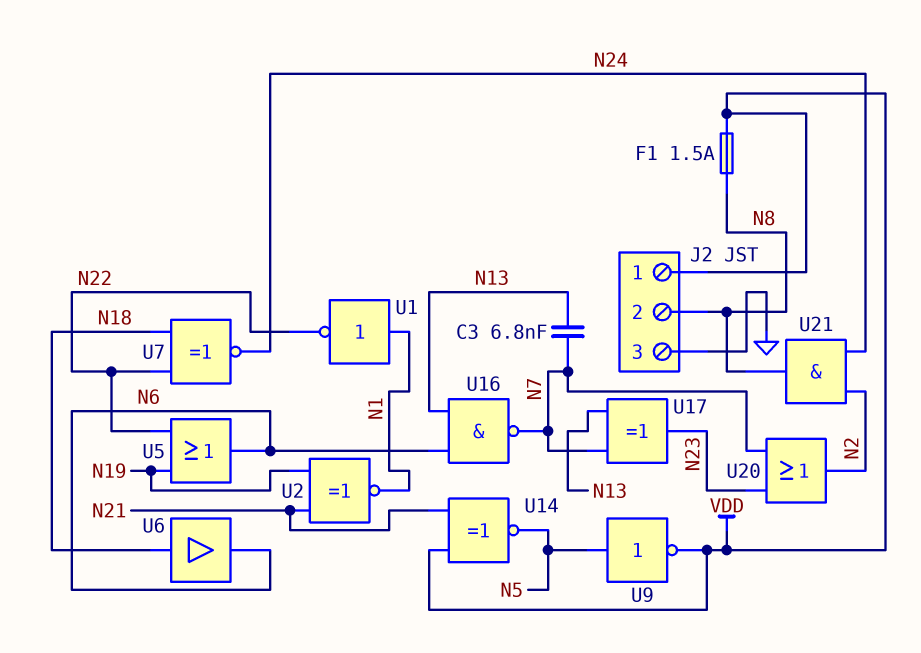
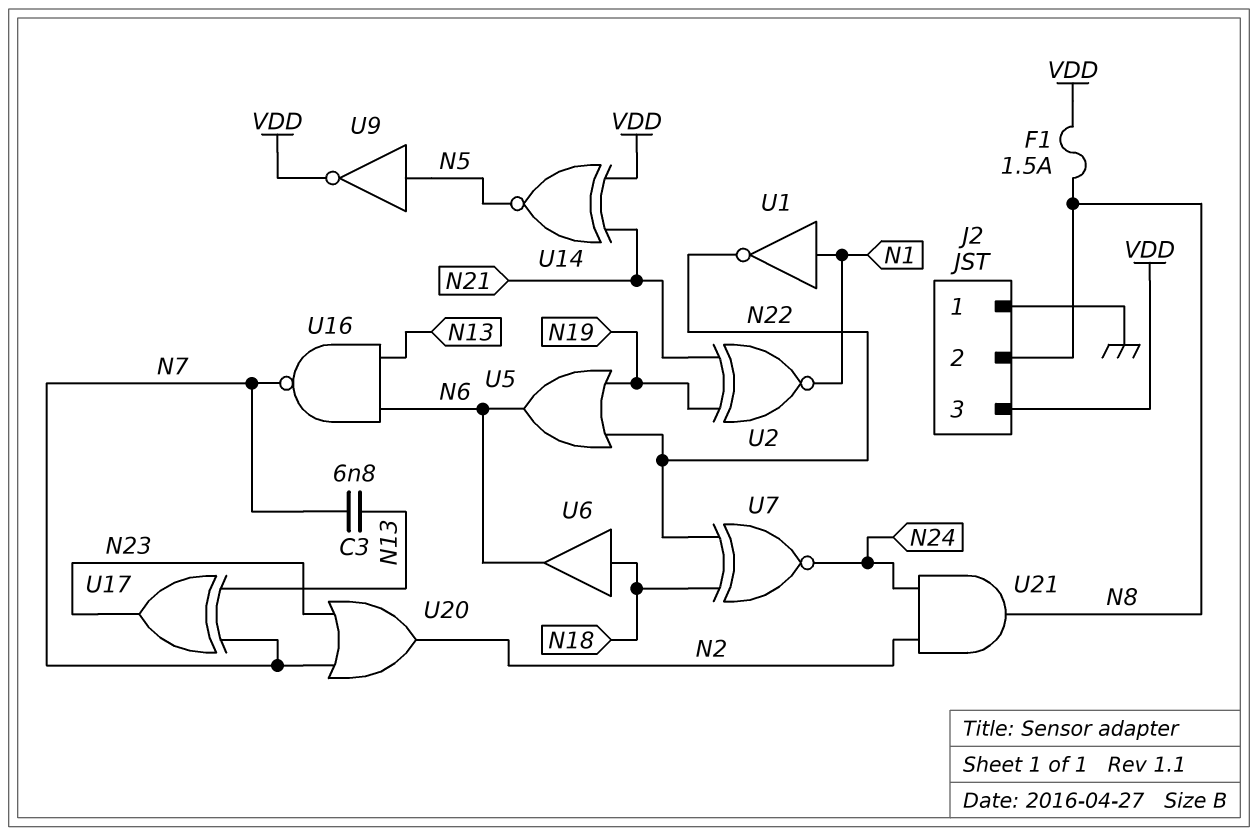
J2 pin 1: VDD -> GND
J2 pin 3: GND -> VDD

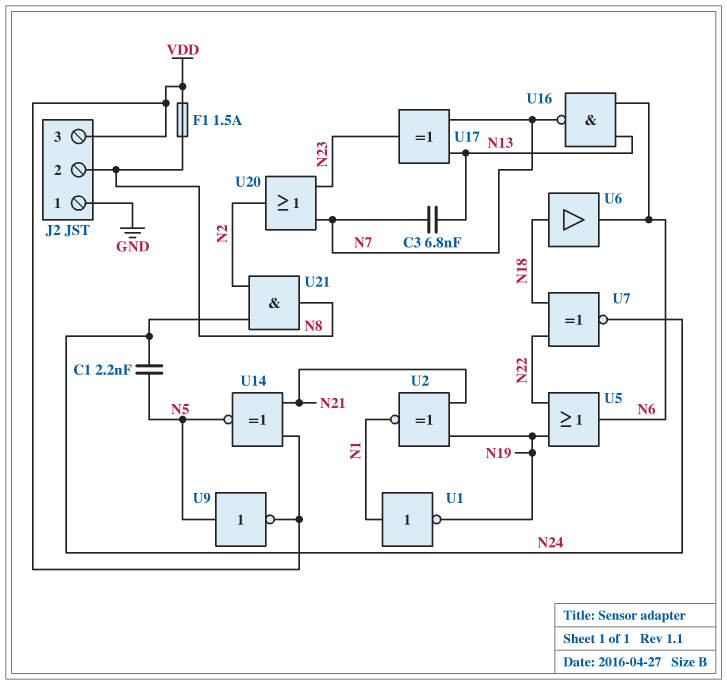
C1: none -> 2.2nF (N5, N24)
U1: NOT (in N1, out N22) -> NOT (in N1, out N19)

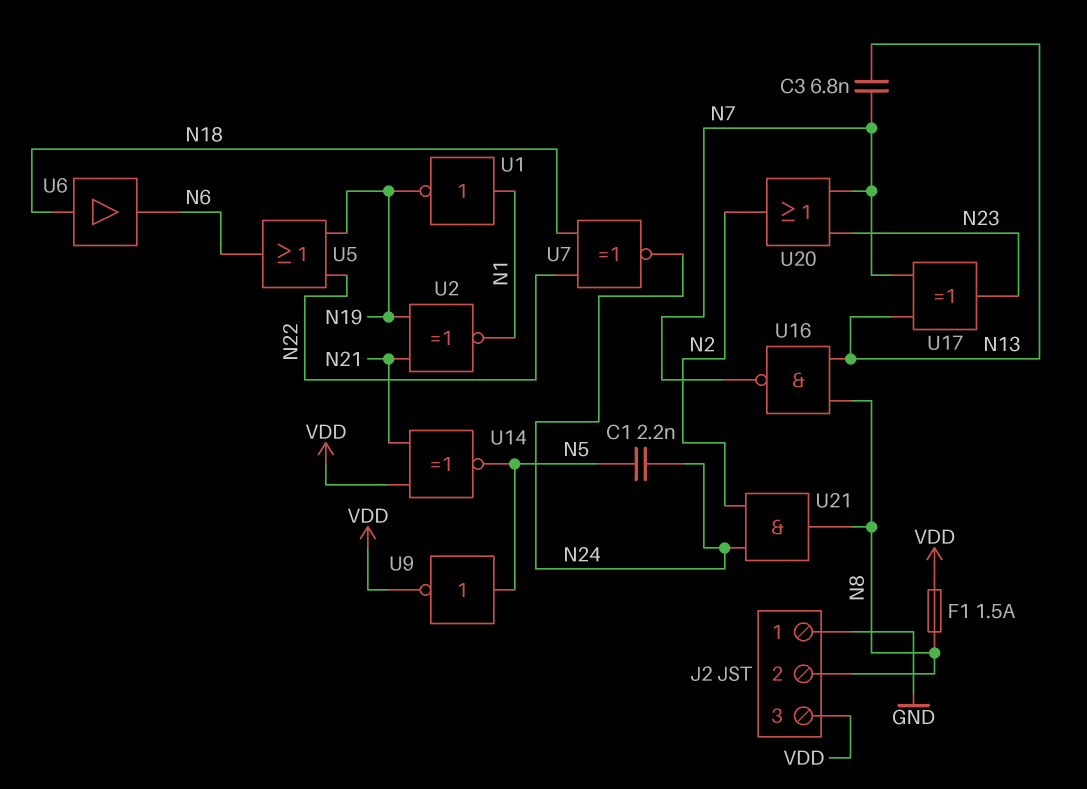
U16: NAND (in N6, in N13, out N7) -> NAND (in N8, in N13, out N7)

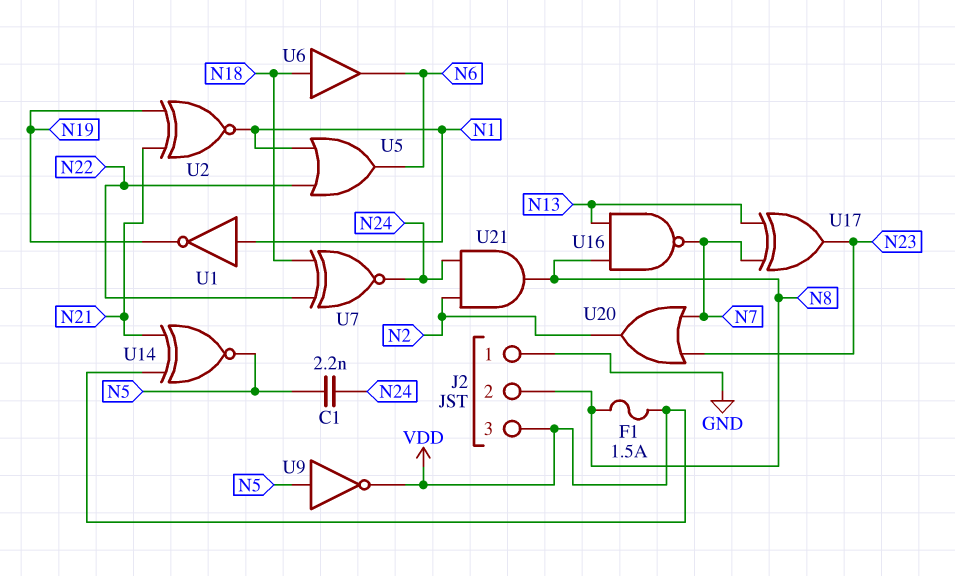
C3: 6.8nF (N7, N13) -> none
U5: OR (in N19, in N22, out N6) -> OR (in N1, in N22, out N6)

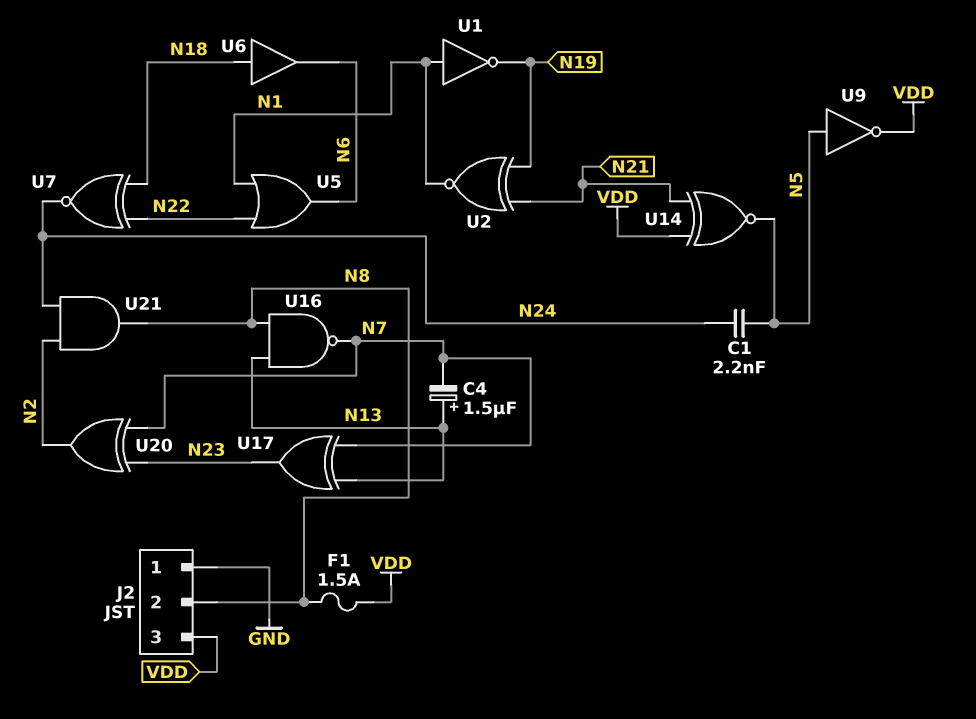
C4: none -> 1.5uF (plus N13, minus N7)
U20: OR (in N7, in N23, out N2) -> XOR (in N7, in N23, out N2)

